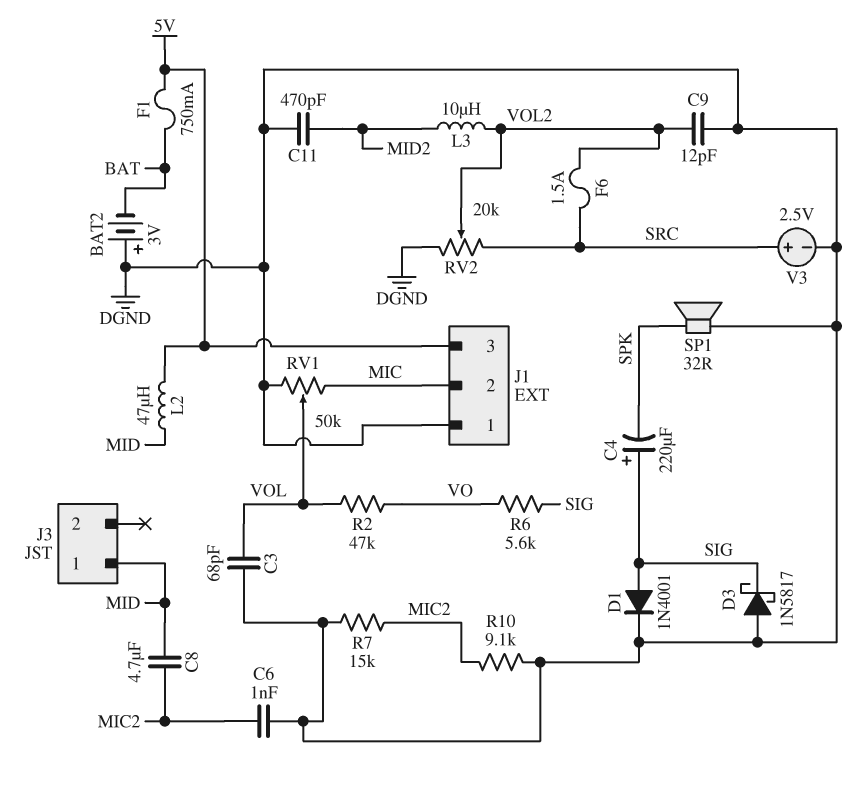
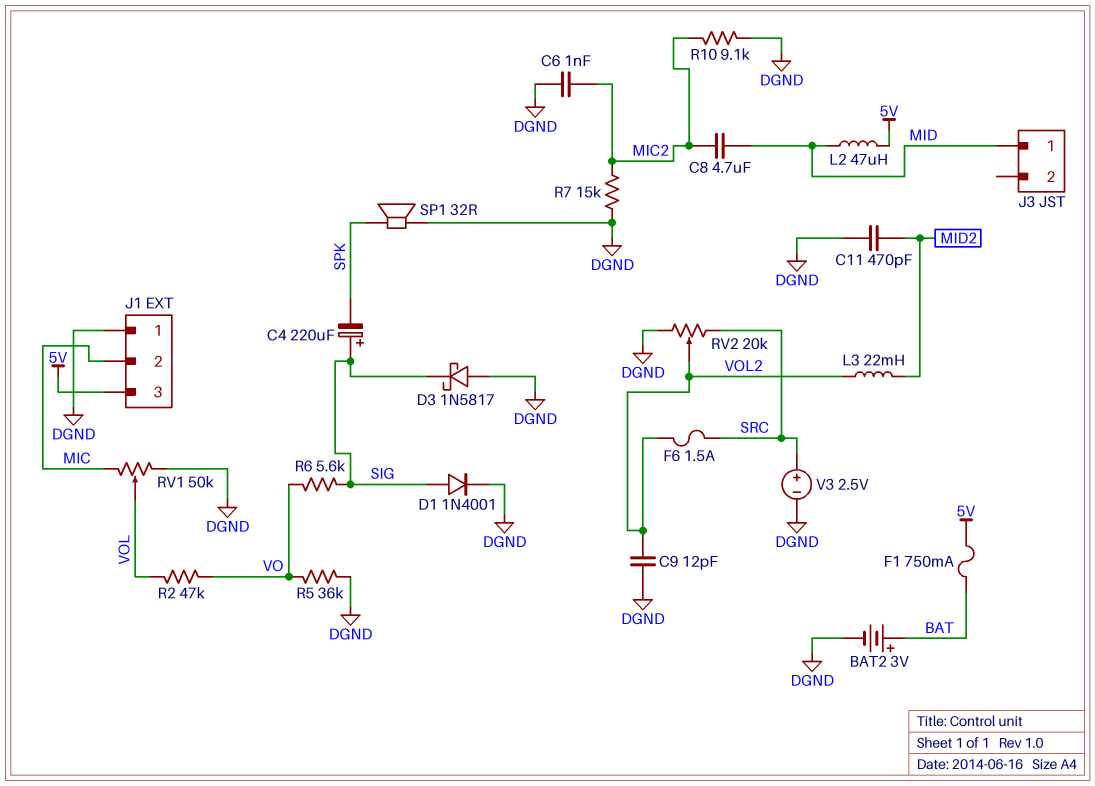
BAT2: 3V (plus DGND, minus BAT) -> 3V (plus BAT, minus DGND)
C3: 68pF (DGND, VOL) -> none
L3: 10uH (MID2, VOL2) -> 22mH (MID2, VOL2)
R5: none -> 36k (DGND, VO)

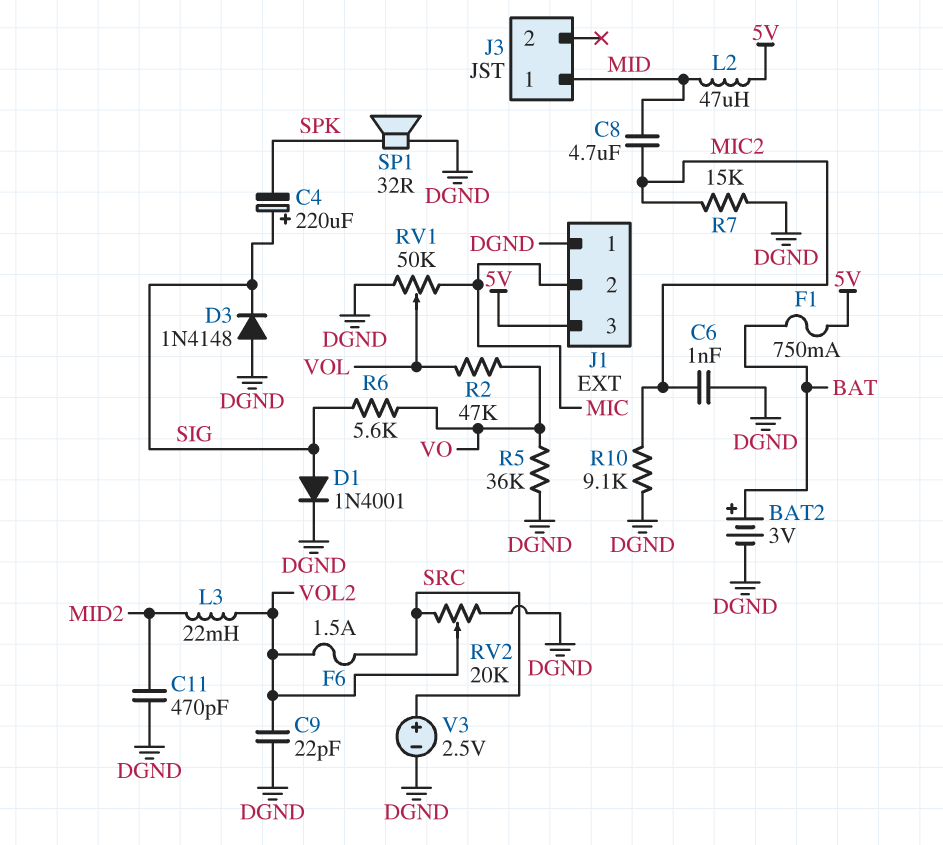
C9: 12pF (DGND, VOL2) -> 22pF (DGND, VOL2)
D3: schottky 1N5817 (A DGND, K SIG) -> diode 1N4148 (A DGND, K SIG)

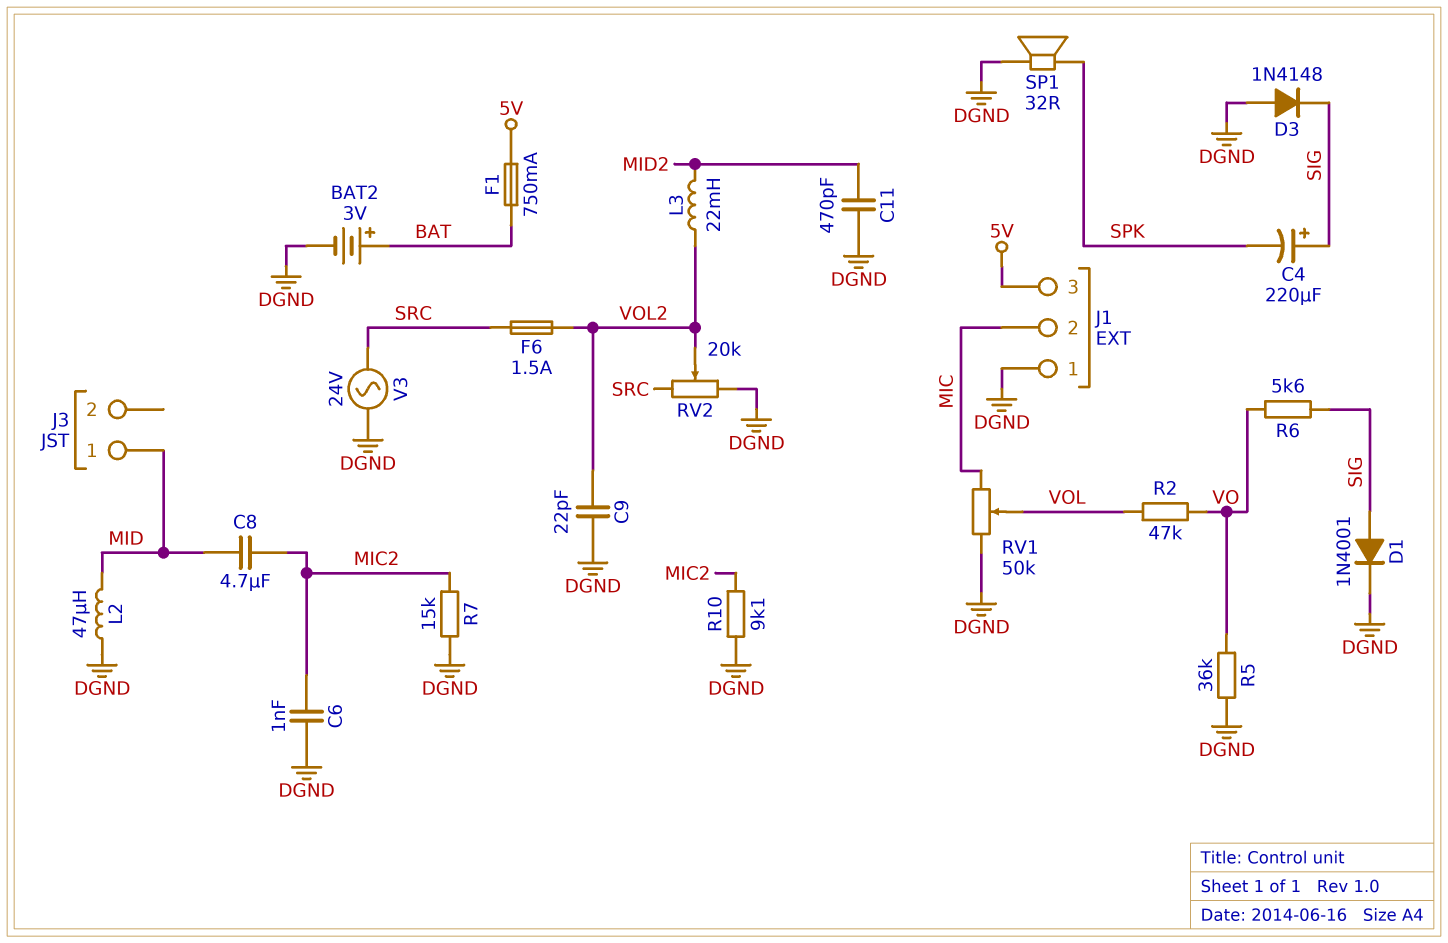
L2: 47uH (5V, MID) -> 47uH (DGND, MID)
V3: 2.5V (plus SRC, minus DGND) -> AC 24V (DGND, SRC)

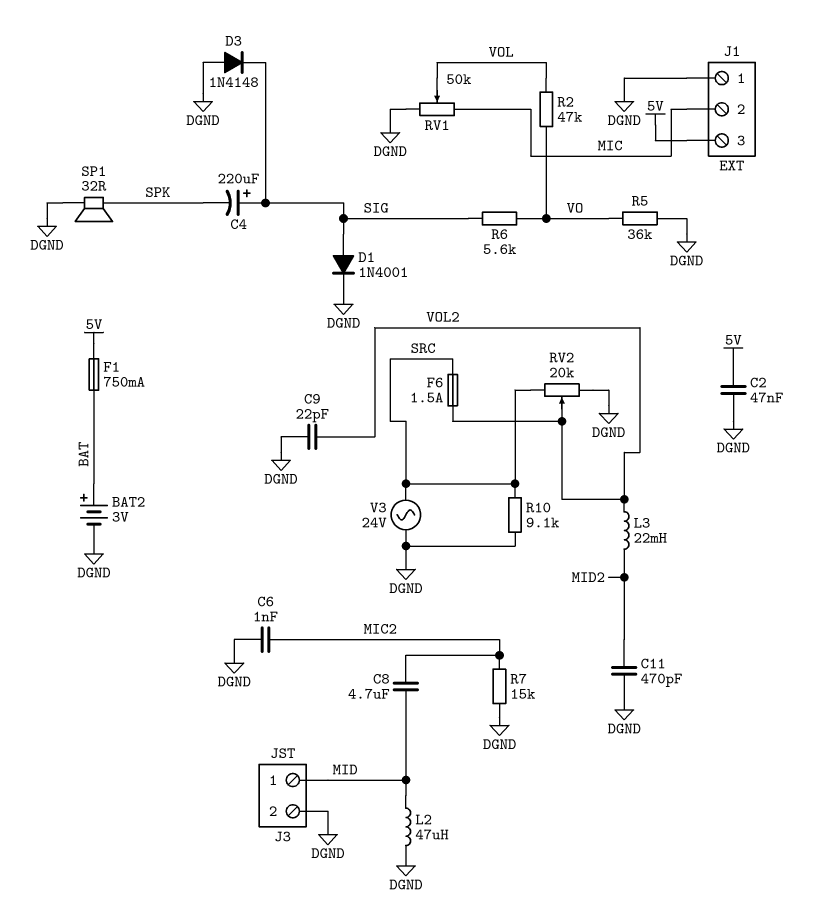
C2: none -> 47nF (5V, DGND)
J3 pin 2: none -> DGND
R10: 9.1k (DGND, MIC2) -> 9.1k (DGND, SRC)

